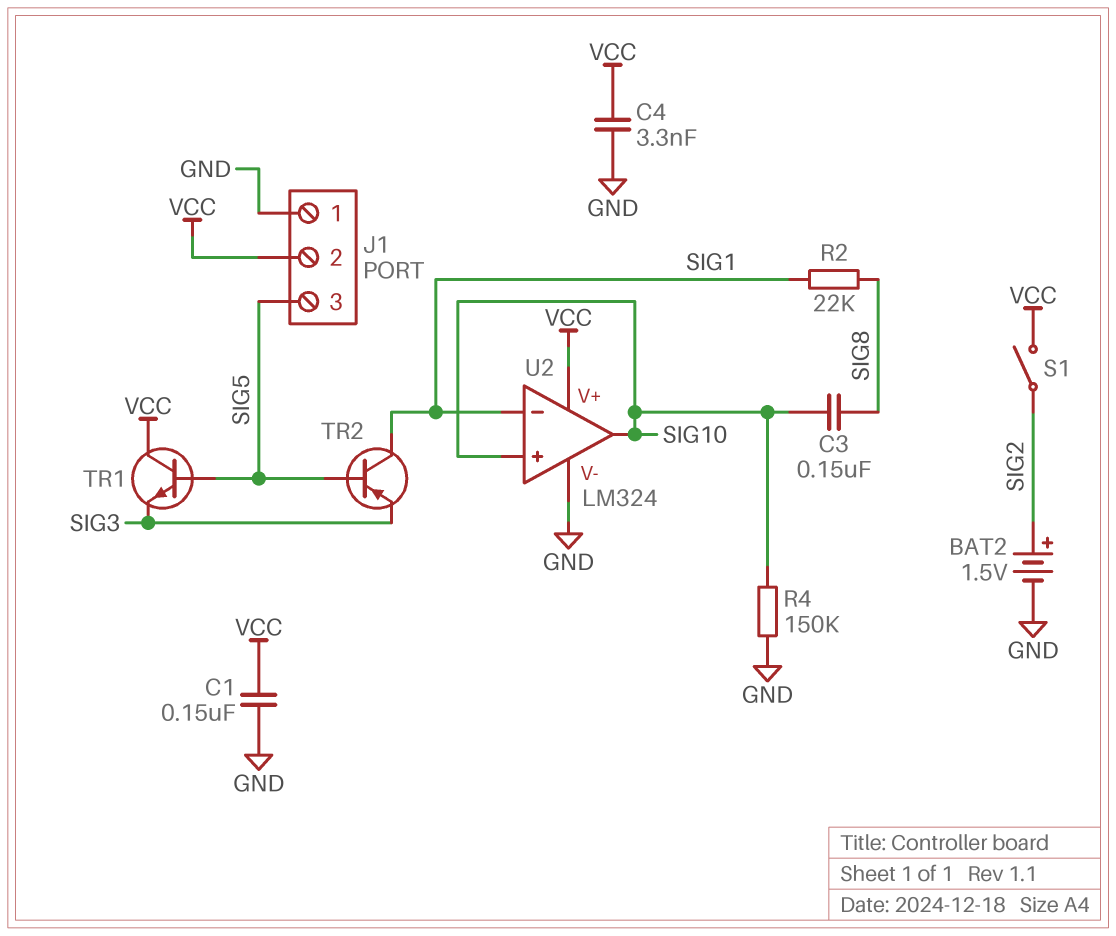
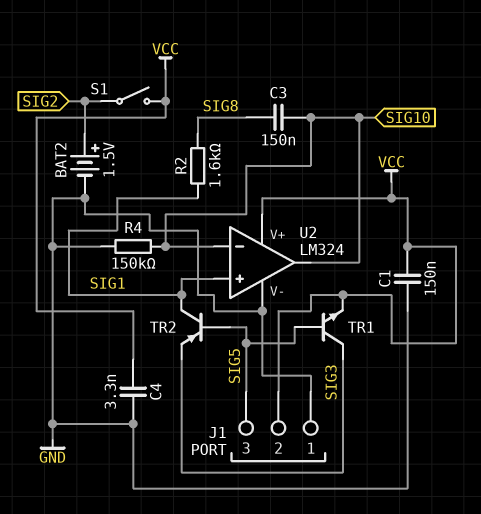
R2: 22k (SIG1, SIG8) -> 1.6k (SIG1, SIG8)
TR1: NPN (B SIG5, C VCC, E SIG3) -> NPN (B SIG5, C SIG3, E VCC)
U2 pin in+: SIG10 -> SIG1
U2 pin in-: SIG1 -> SIG10

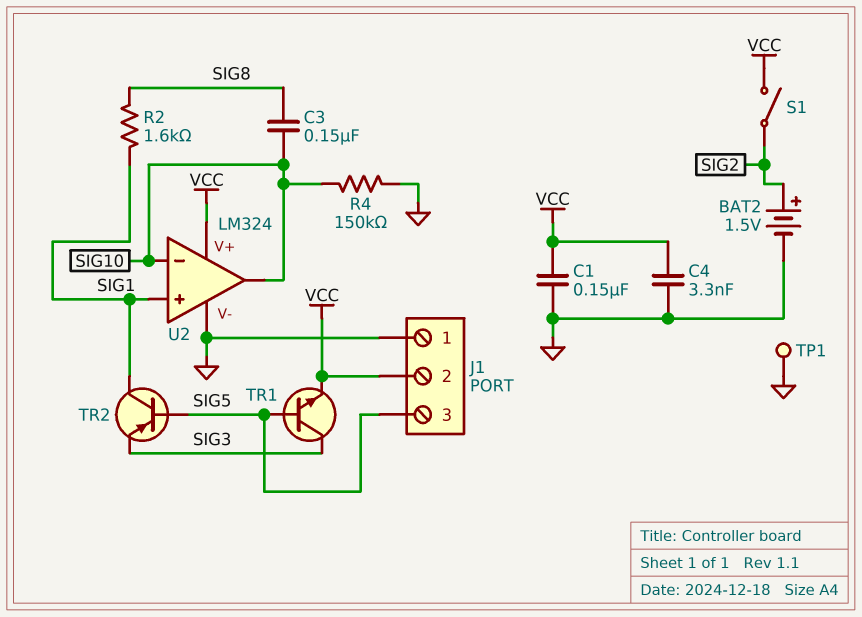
TP1: none -> test point (GND)

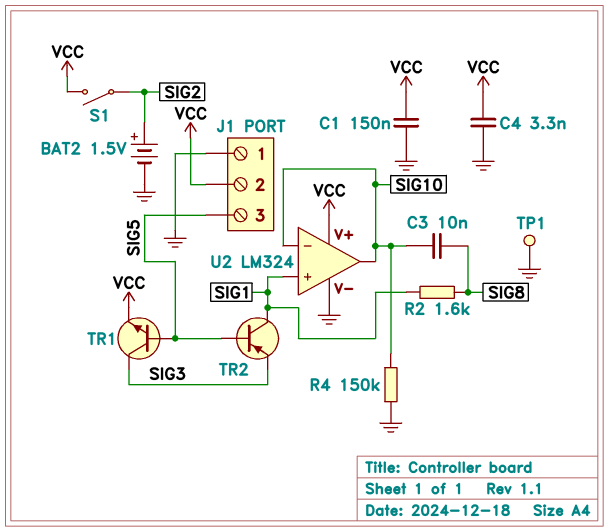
C3: 150nF (SIG8, SIG10) -> 10nF (SIG8, SIG10)

